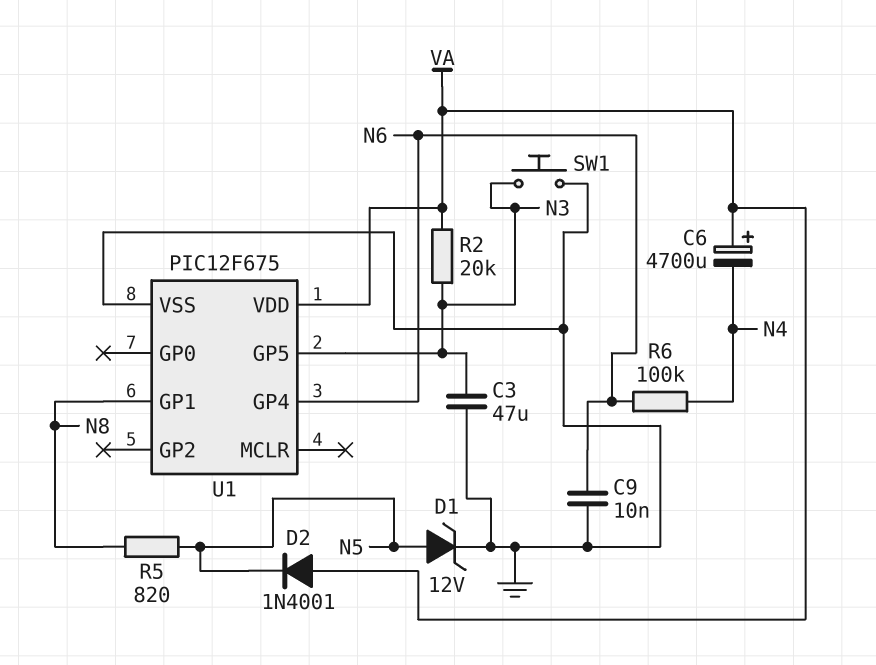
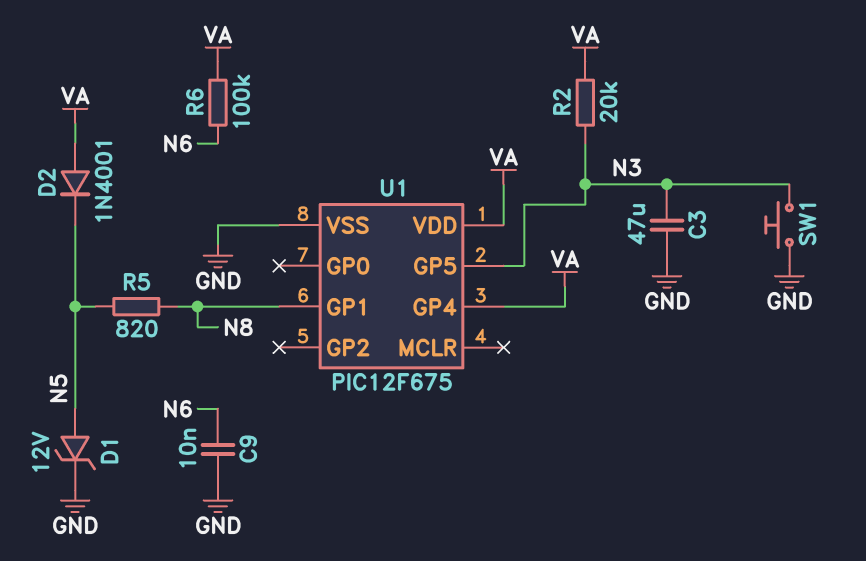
C6: 4700uF (plus VA, minus N4) -> none
R6: 100k (N4, N6) -> 100k (N6, VA)
U1 pin GP4: N6 -> VA

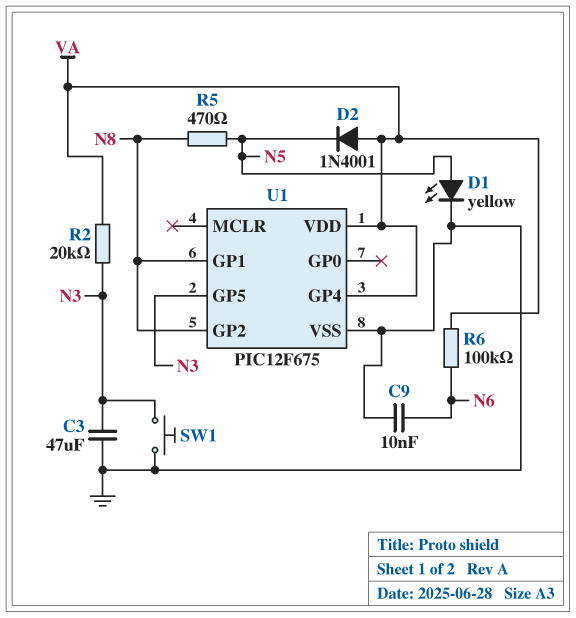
D1: zener 12V (A N5, K GND) -> LED yellow (A N5, K GND)
R5: 820 (N5, N8) -> 470 (N5, N8)
U1 pin GP2: none -> N8

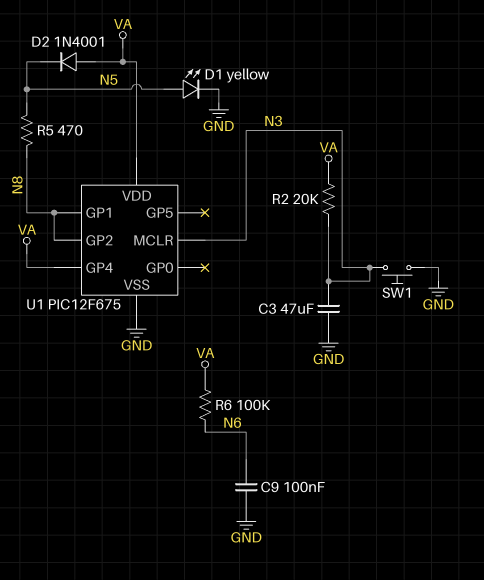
C9: 10nF (GND, N6) -> 100nF (GND, N6)
U1 pin GP5: N3 -> none
U1 pin MCLR: none -> N3

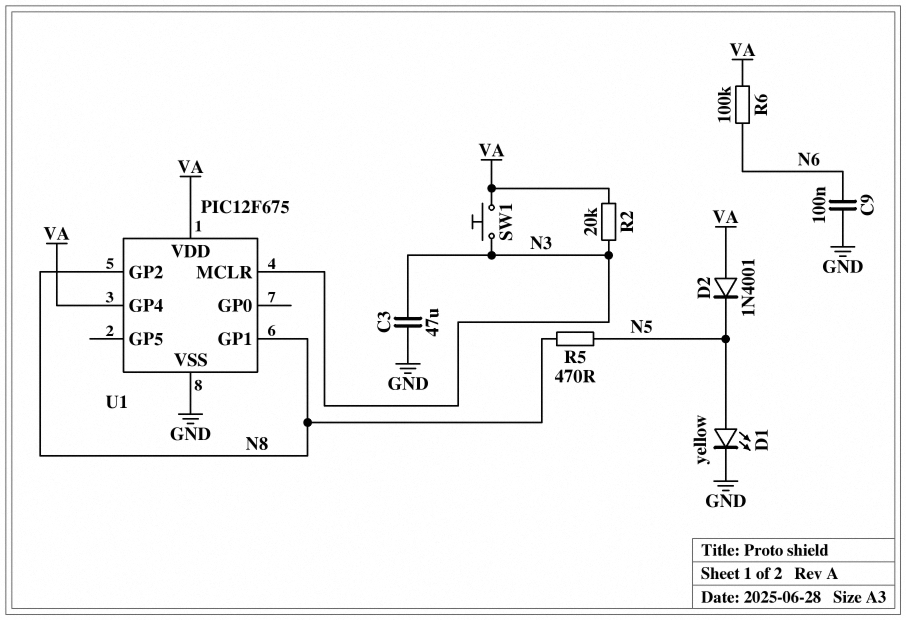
SW1: button (GND, N3) -> button (N3, VA)

